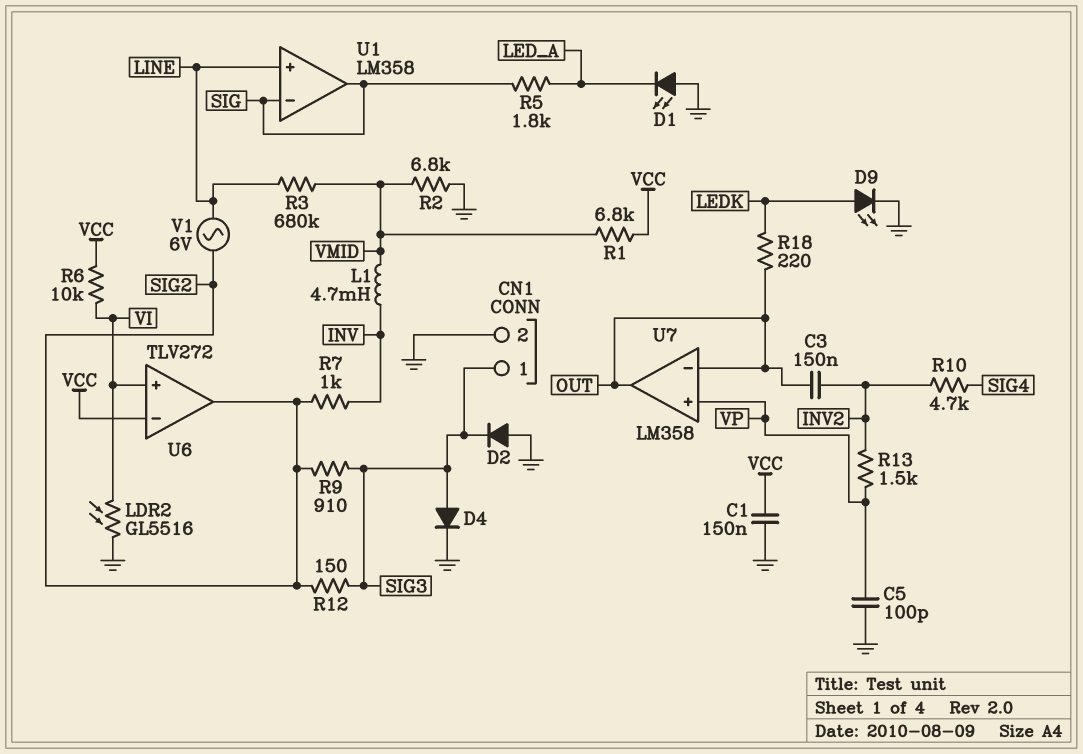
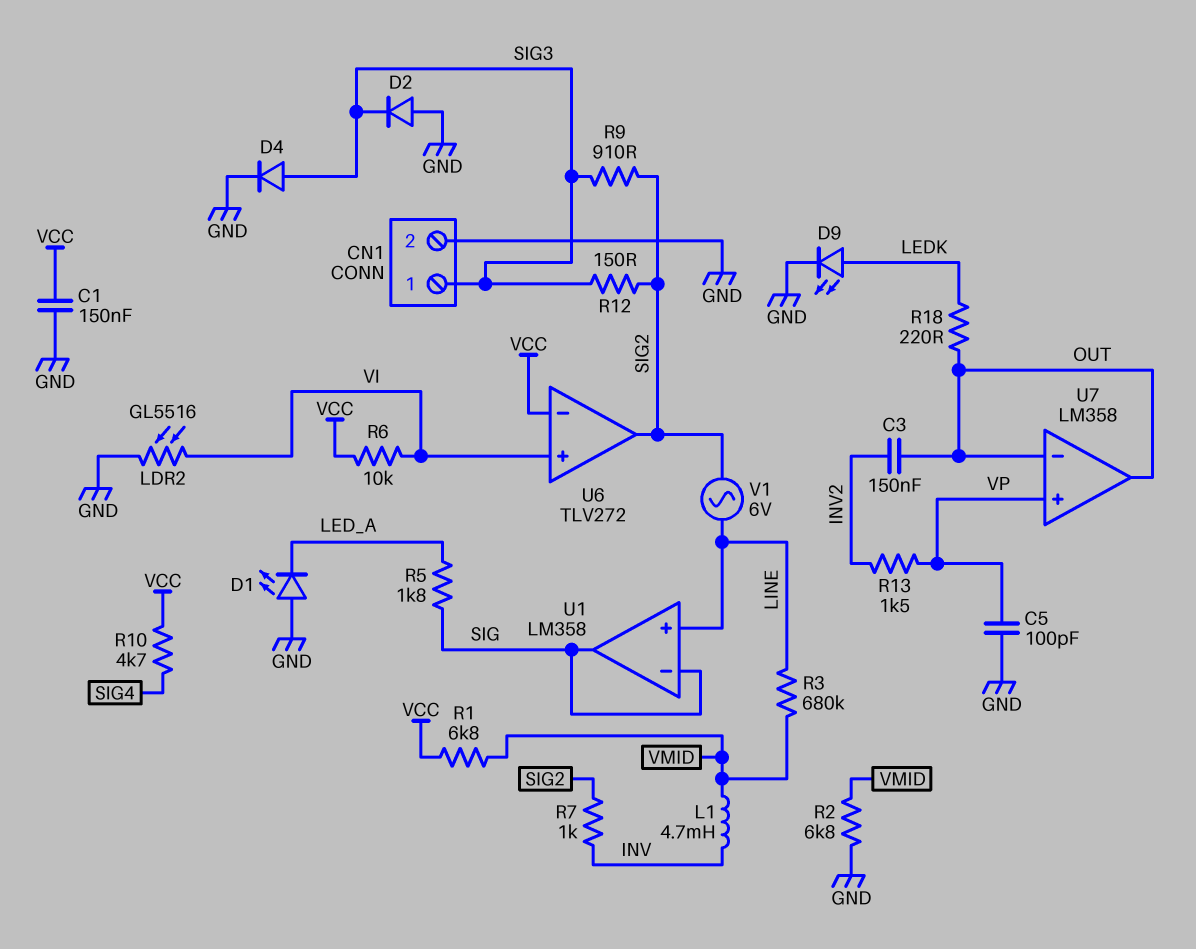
R10: 4.7k (INV2, SIG4) -> 4.7k (SIG4, VCC)

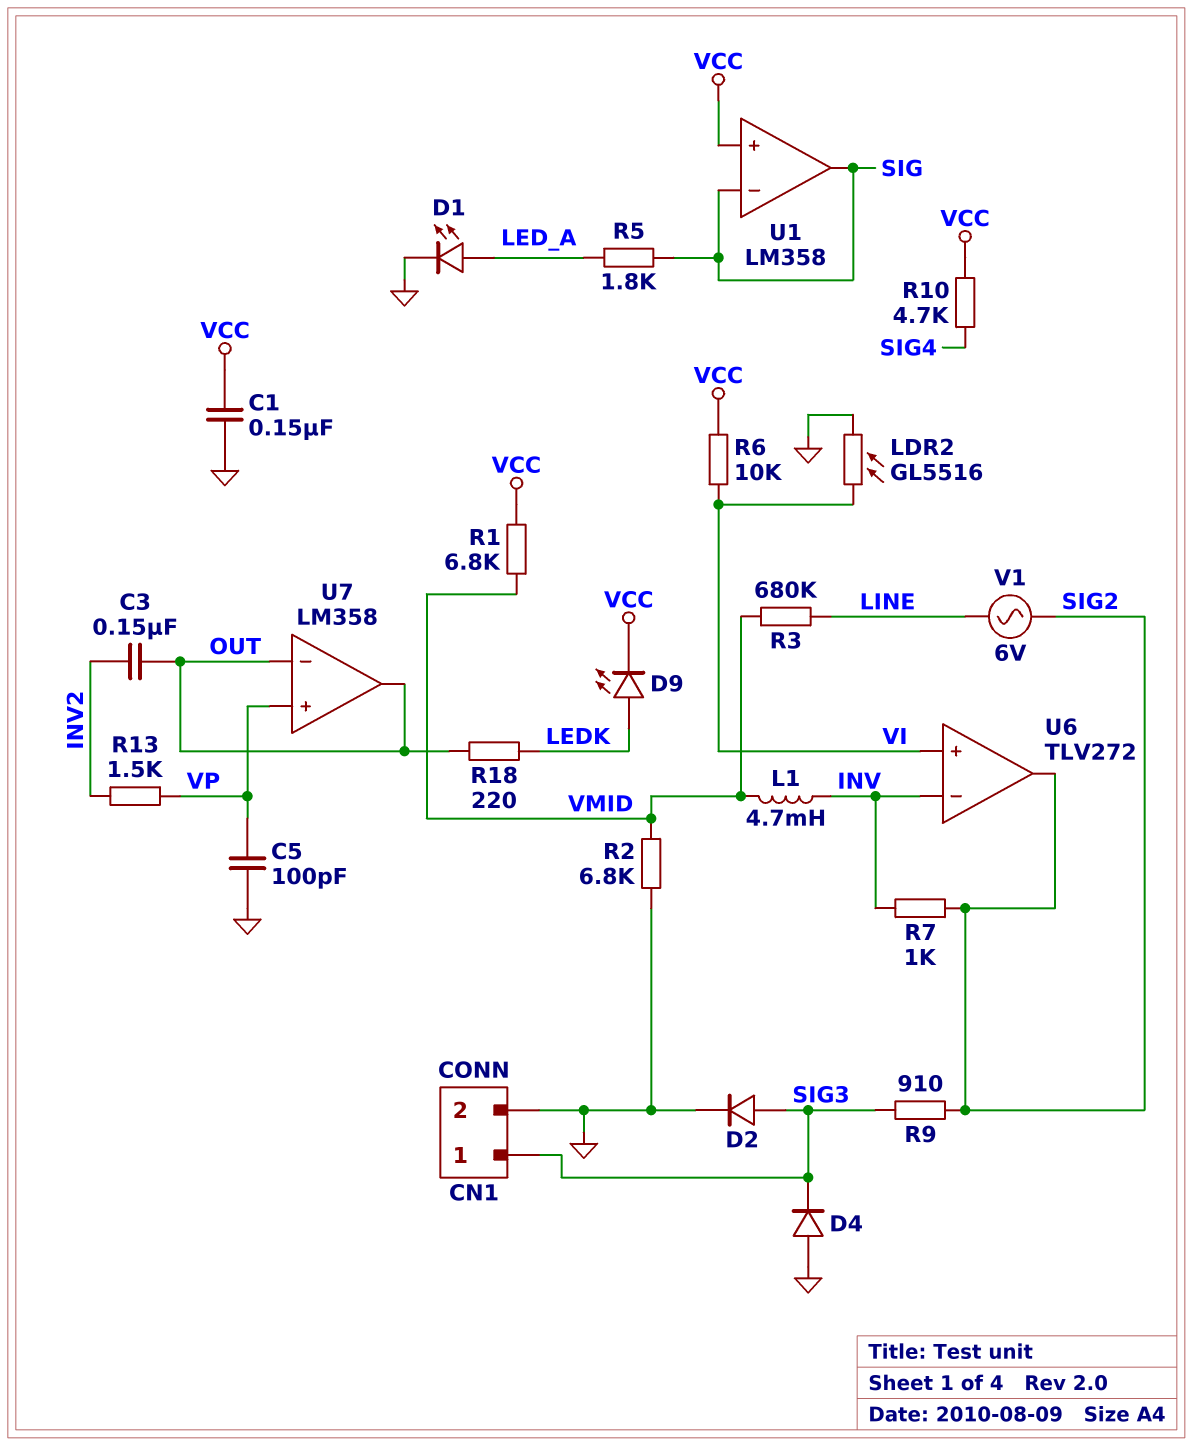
D1: LED (A GND, K LED_A) -> LED (A LED_A, K GND)
D2: diode (A GND, K SIG3) -> diode (A SIG3, K GND)
D4: diode (A SIG3, K GND) -> diode (A GND, K SIG3)
D9: LED (A LEDK, K GND) -> LED (A LEDK, K VCC)
R12: 150 (SIG2, SIG3) -> none
U1 pin in+: LINE -> VCC
U6 pin in-: VCC -> INV

